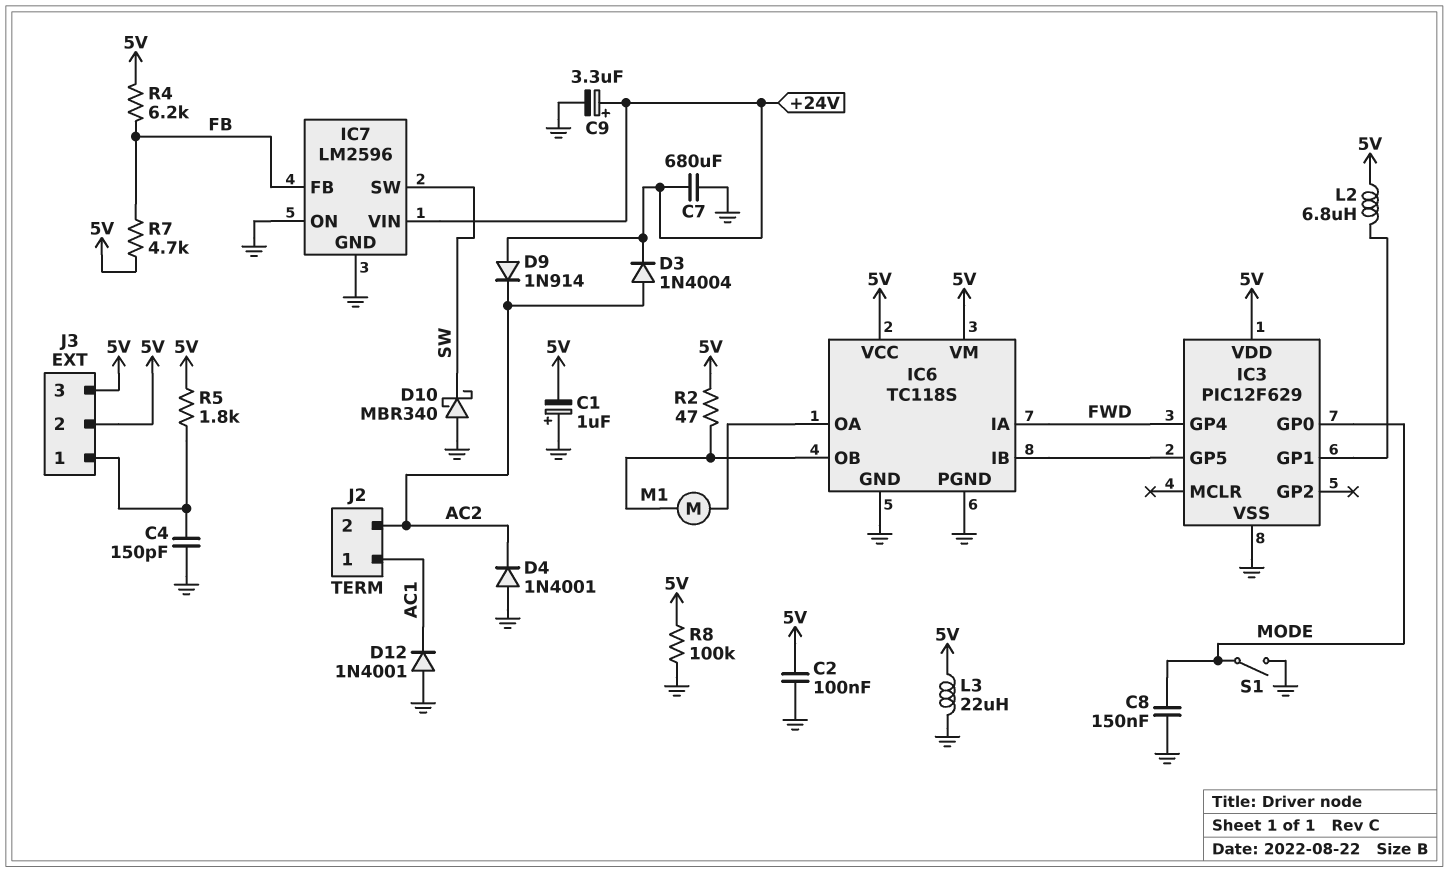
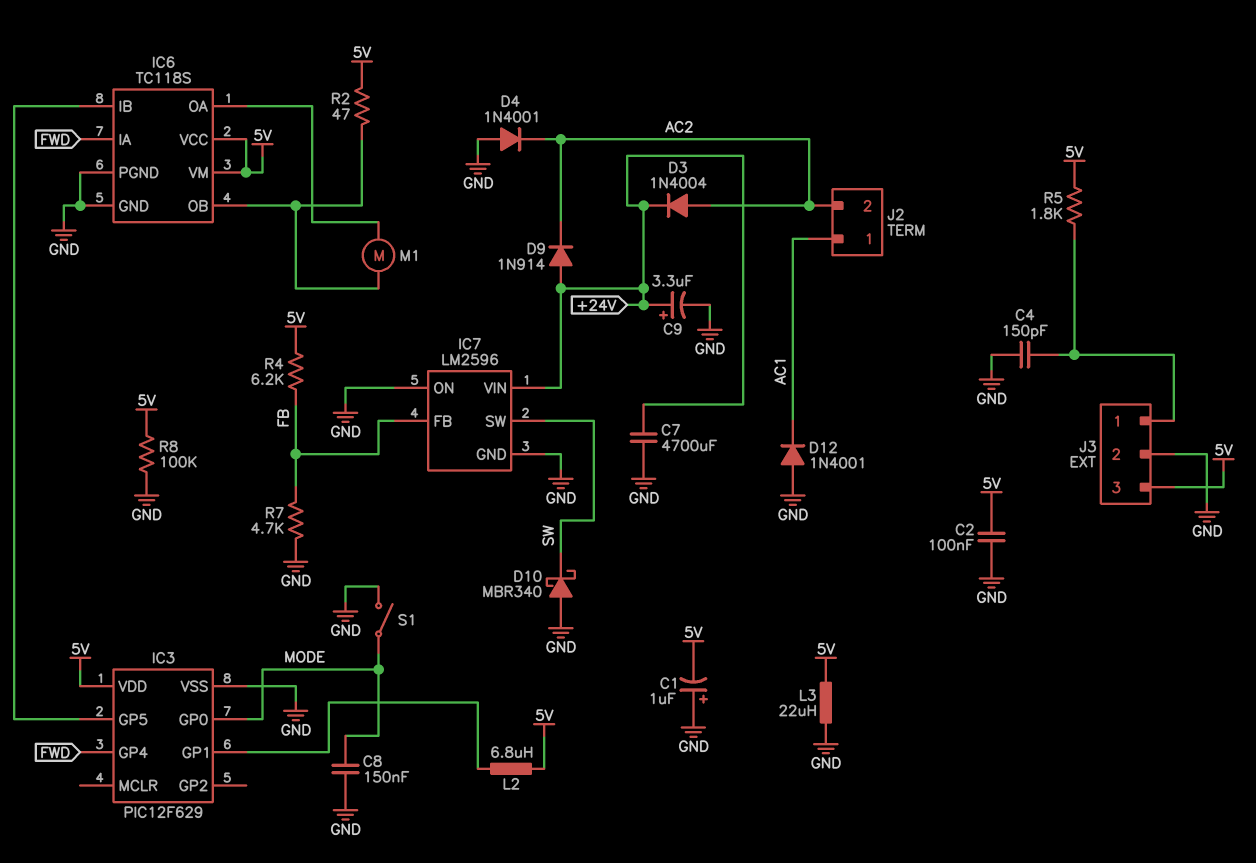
C7: 680uF (+24V, GND) -> 4700uF (+24V, GND)
J3 pin 2: 5V -> GND
R7: 4.7k (5V, FB) -> 4.7k (FB, GND)

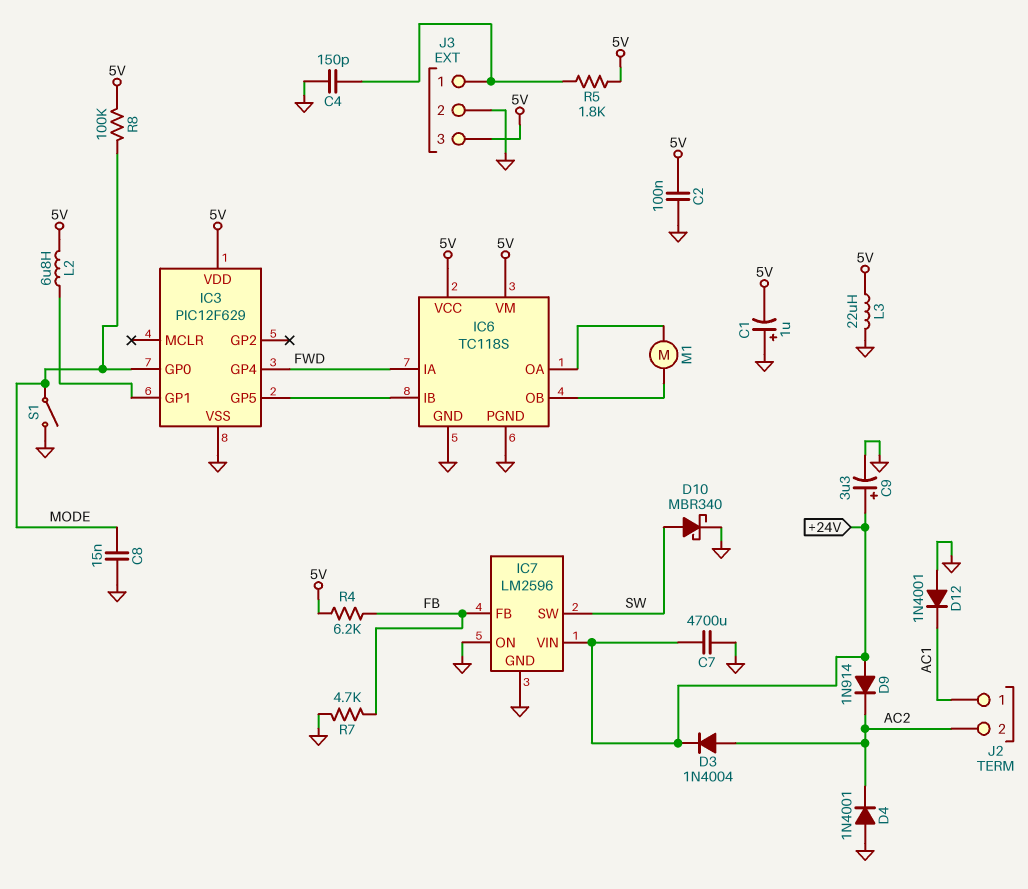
C8: 150nF (GND, MODE) -> 15nF (GND, MODE)
D10: schottky MBR340 (A GND, K SW) -> schottky MBR340 (A SW, K GND)
R2: 47 (5V, IC6/OB) -> none
R8: 100k (5V, GND) -> 100k (5V, MODE)

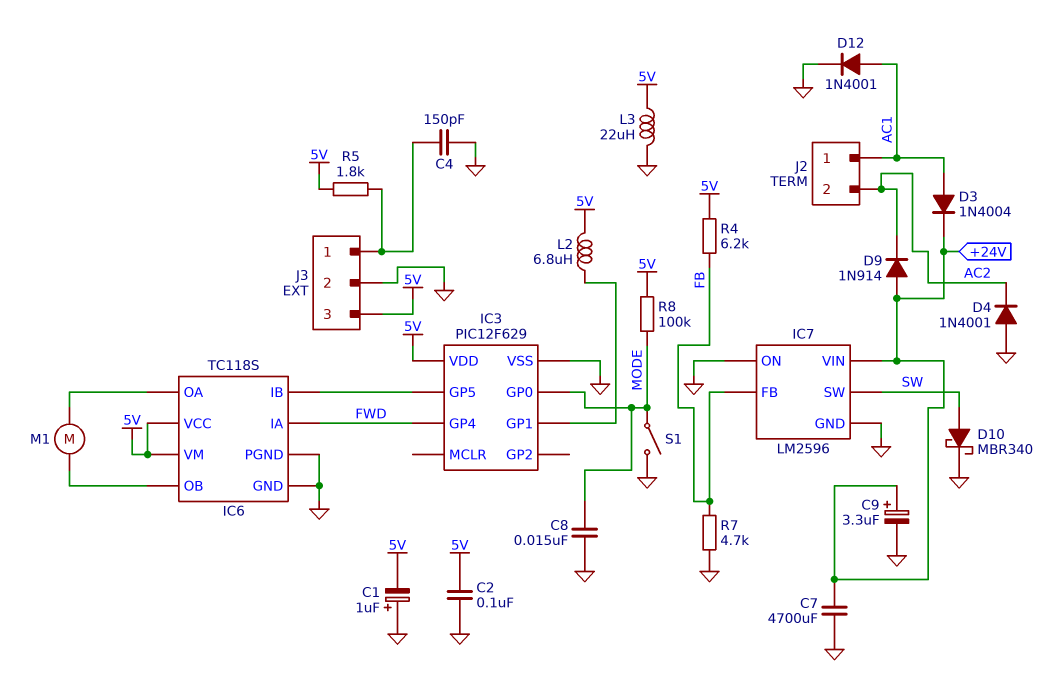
D3: diode 1N4004 (A AC2, K +24V) -> diode 1N4004 (A AC1, K +24V)
D12: diode 1N4001 (A GND, K AC1) -> diode 1N4001 (A AC1, K GND)

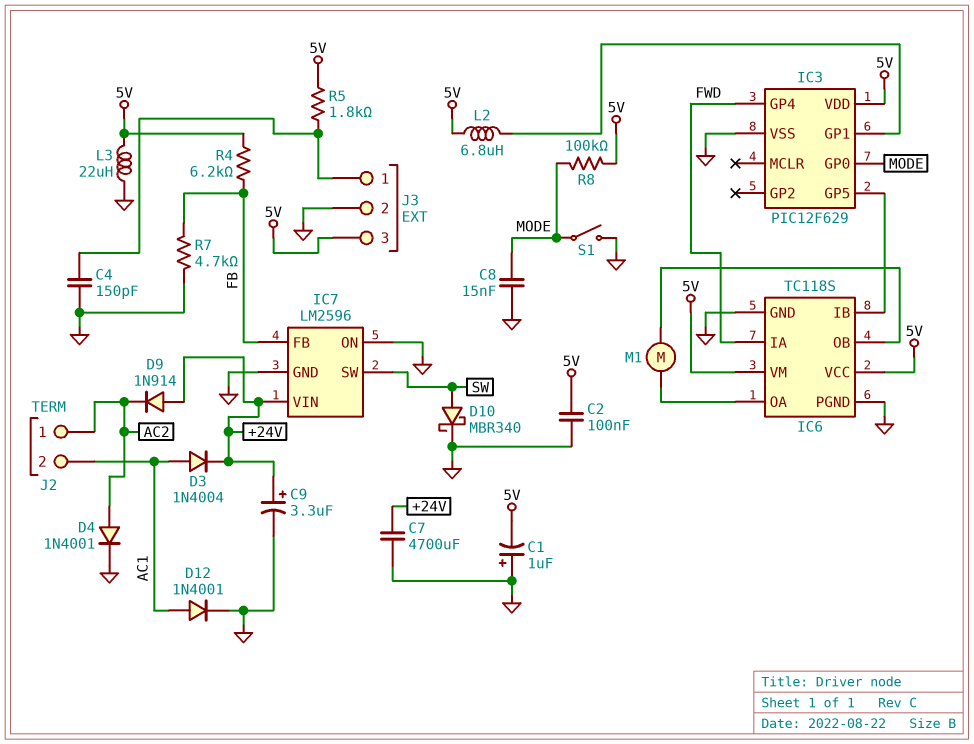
D4: diode 1N4001 (A GND, K AC2) -> diode 1N4001 (A AC2, K GND)
J2 pin 1: AC1 -> AC2
J2 pin 2: AC2 -> AC1

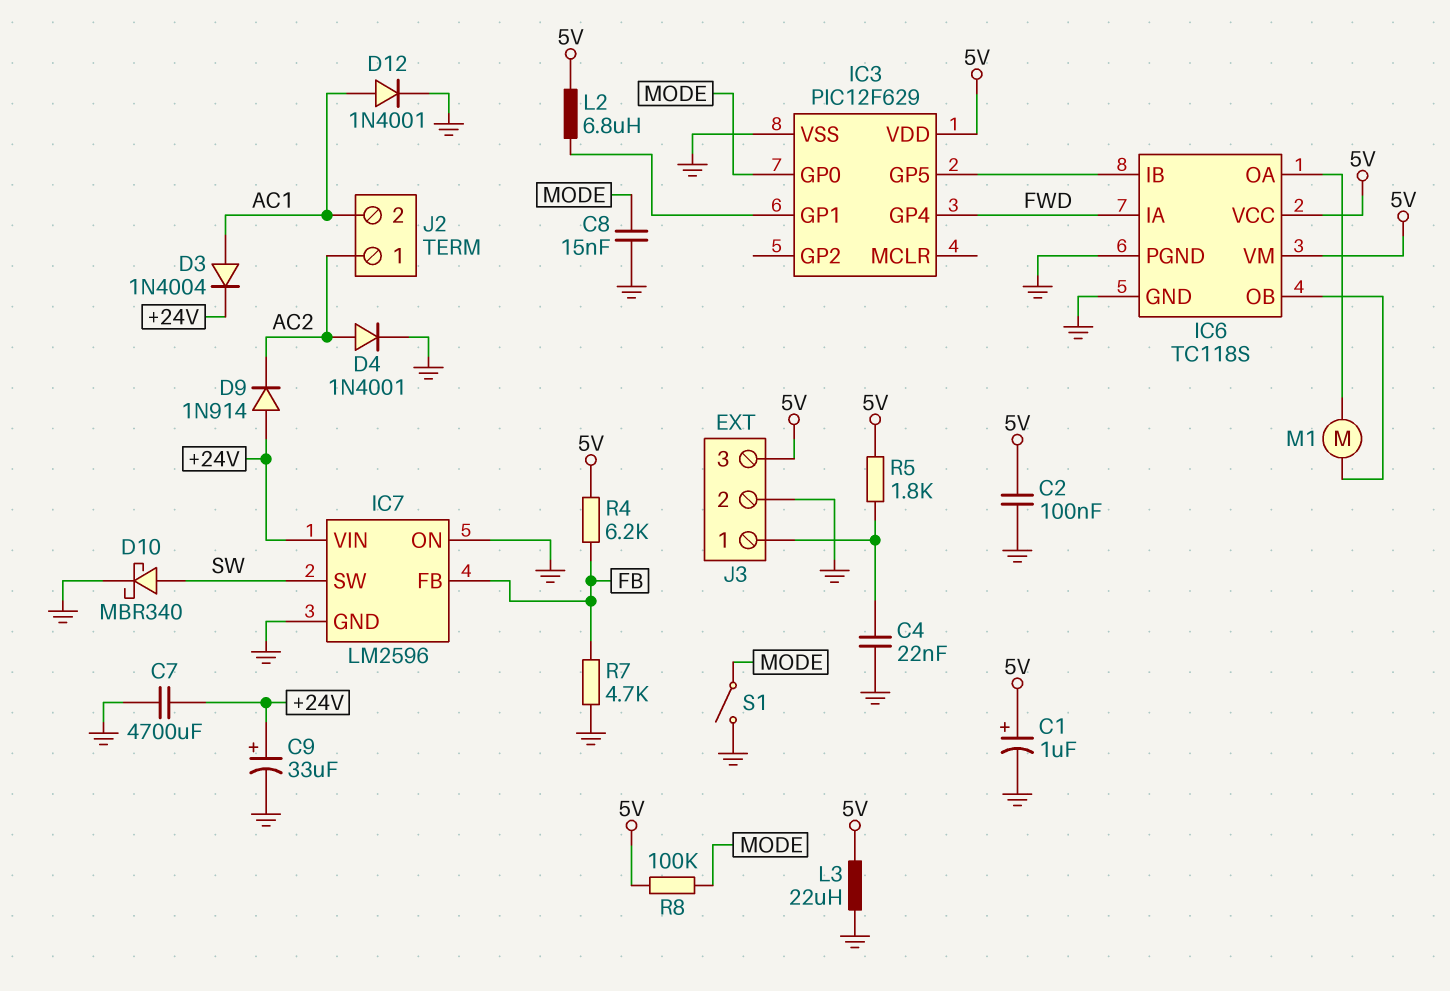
C1: 1uF (plus GND, minus 5V) -> 1uF (plus 5V, minus GND)
C4: 150pF (GND, J3/1) -> 22nF (GND, J3/1)
C9: 3.3uF (plus +24V, minus GND) -> 33uF (plus +24V, minus GND)

